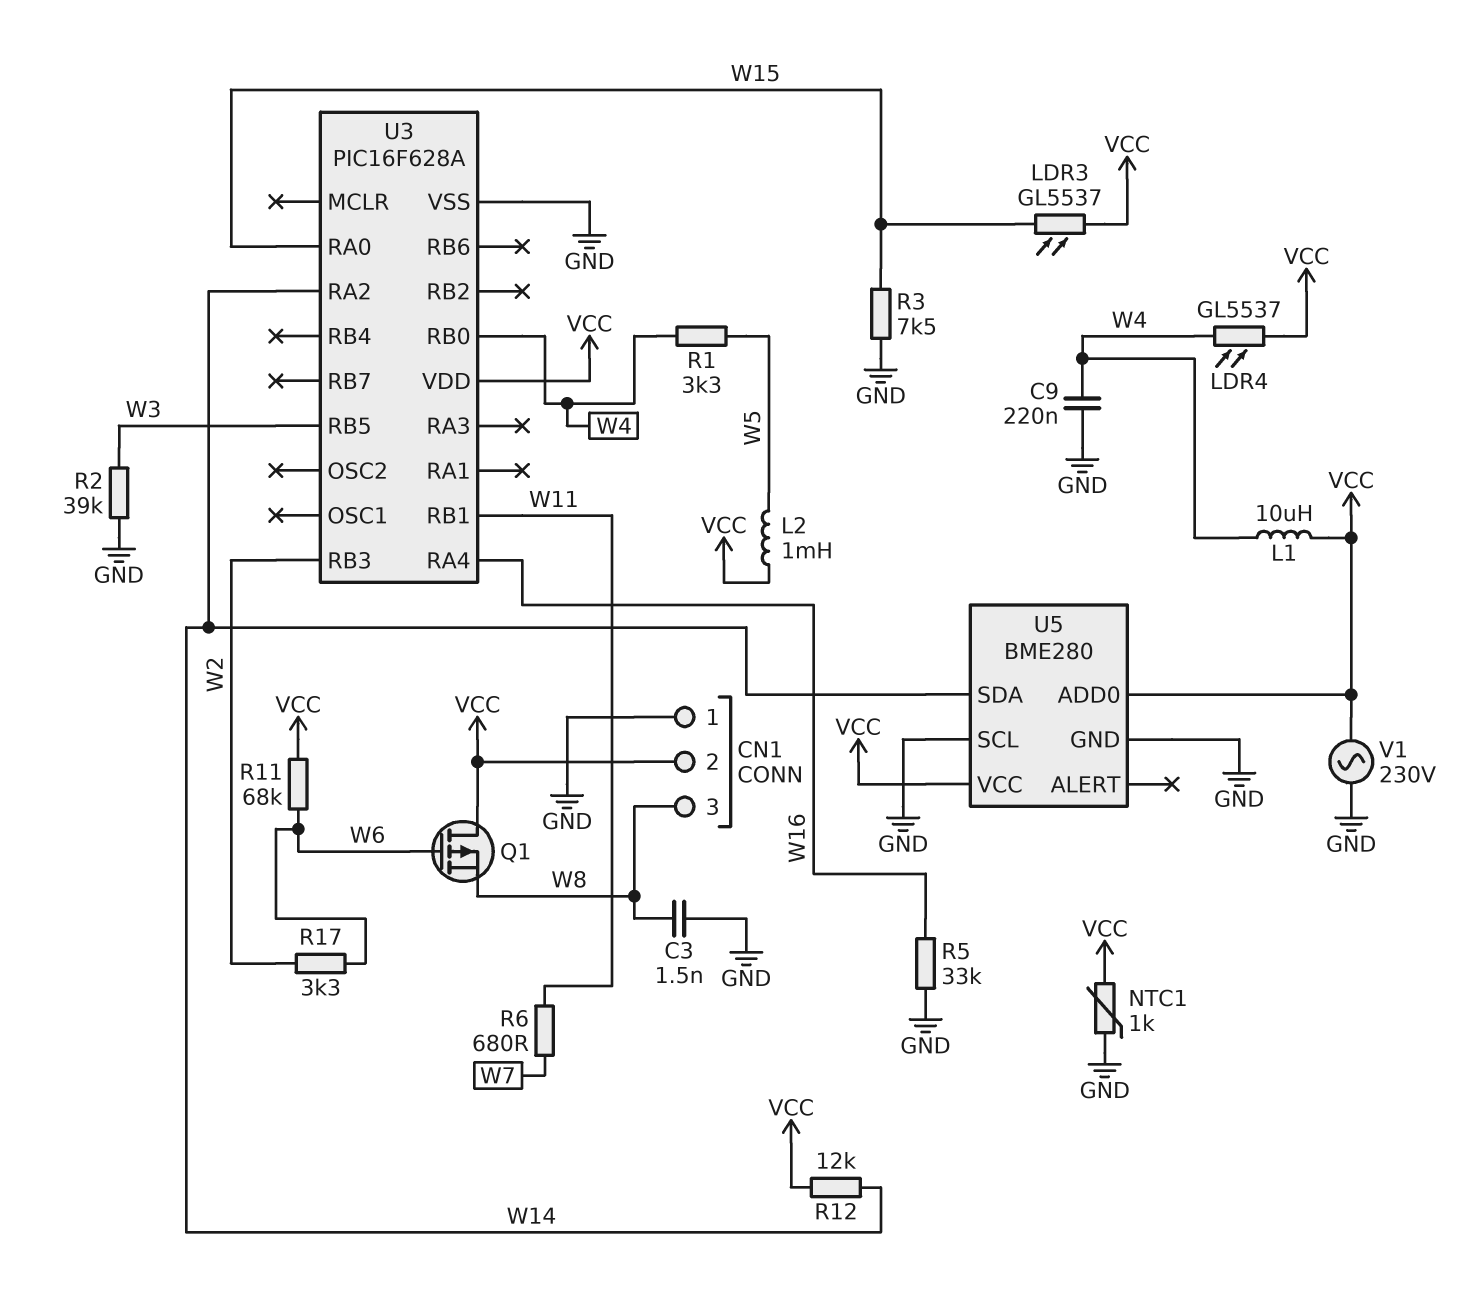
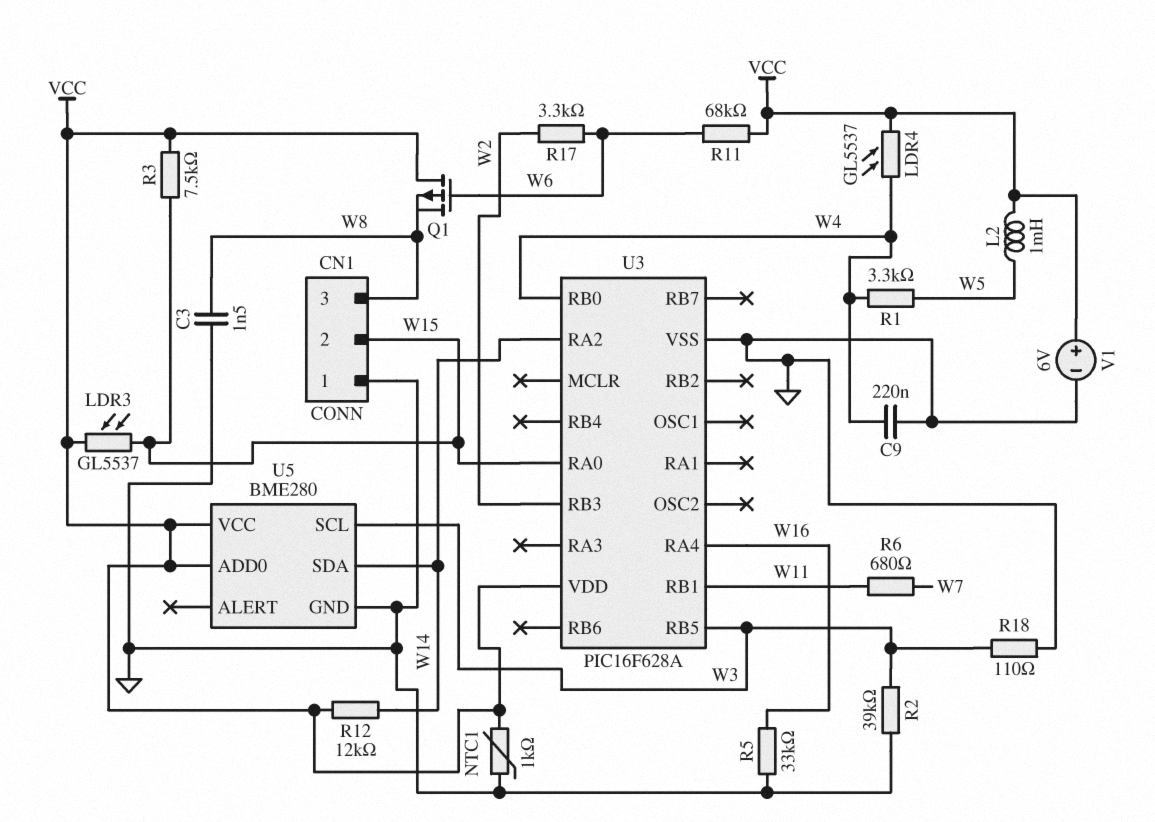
CN1 pin 2: VCC -> W15
L1: 10uH (VCC, W4) -> none
R3: 7.5k (GND, W15) -> 7.5k (VCC, W15)
R18: none -> 110 (GND, W3)
U5 pin SCL: GND -> W3
V1: AC 230V (GND, VCC) -> 6V (plus VCC, minus GND)

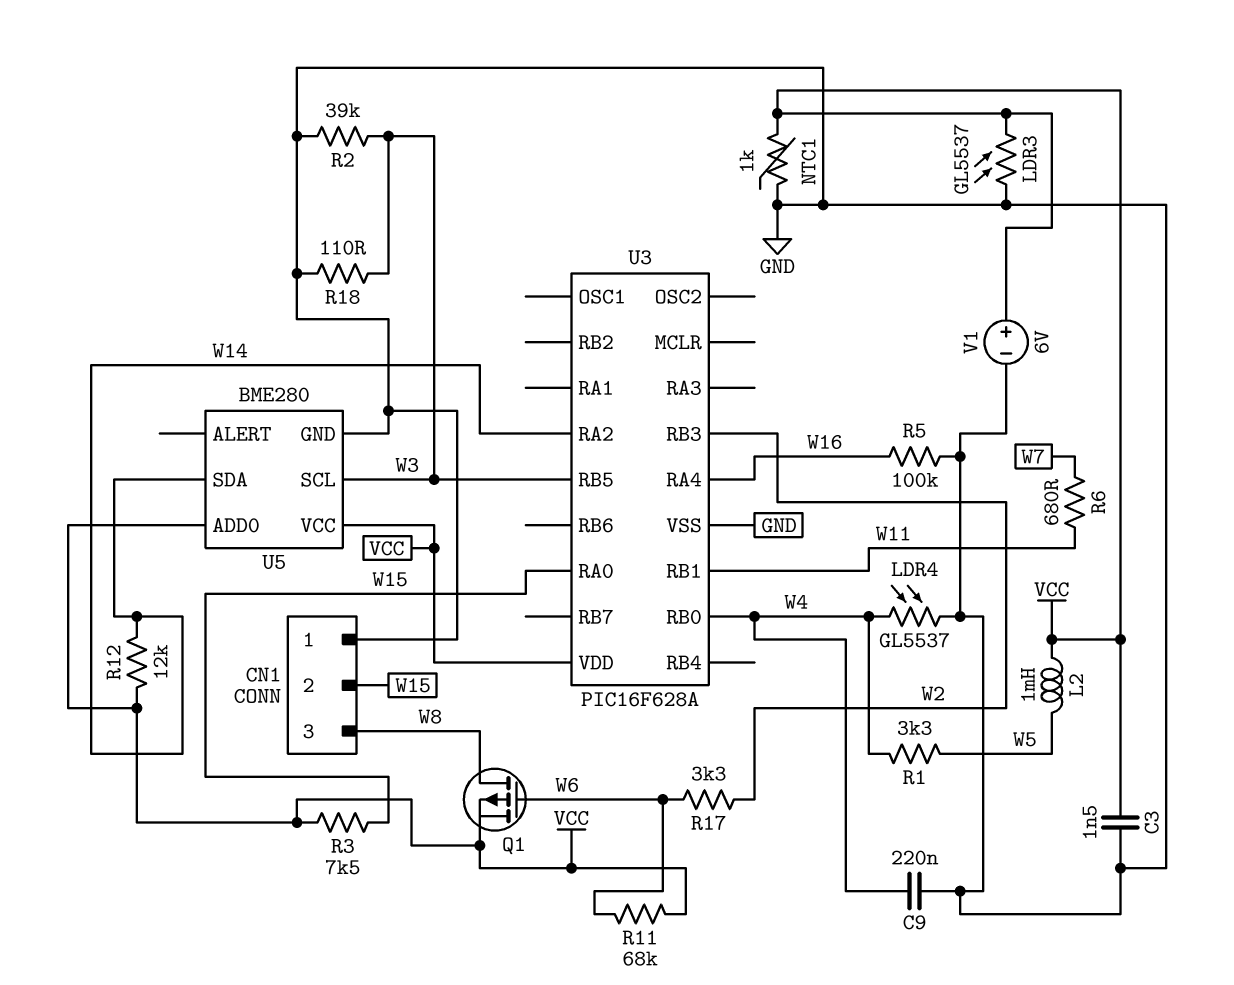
C3: 1.5nF (GND, W8) -> 1.5nF (GND, VCC)
LDR3: GL5537 (VCC, W15) -> GL5537 (GND, VCC)
LDR4: GL5537 (VCC, W4) -> GL5537 (GND, W4)
Q1: PMOS (G W6, D VCC, S W8) -> PMOS (G W6, D W8, S VCC)
R5: 33k (GND, W16) -> 100k (GND, W16)

